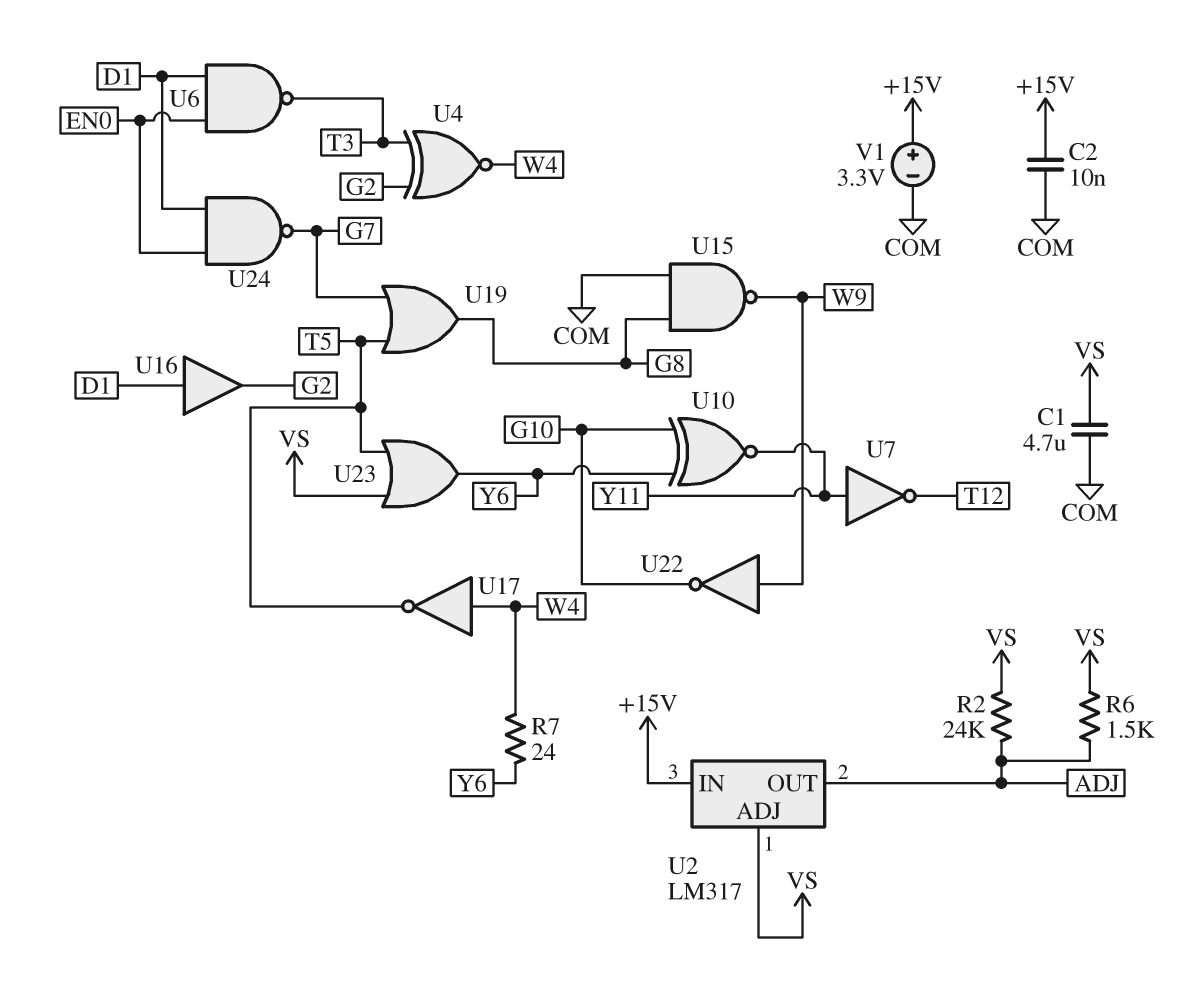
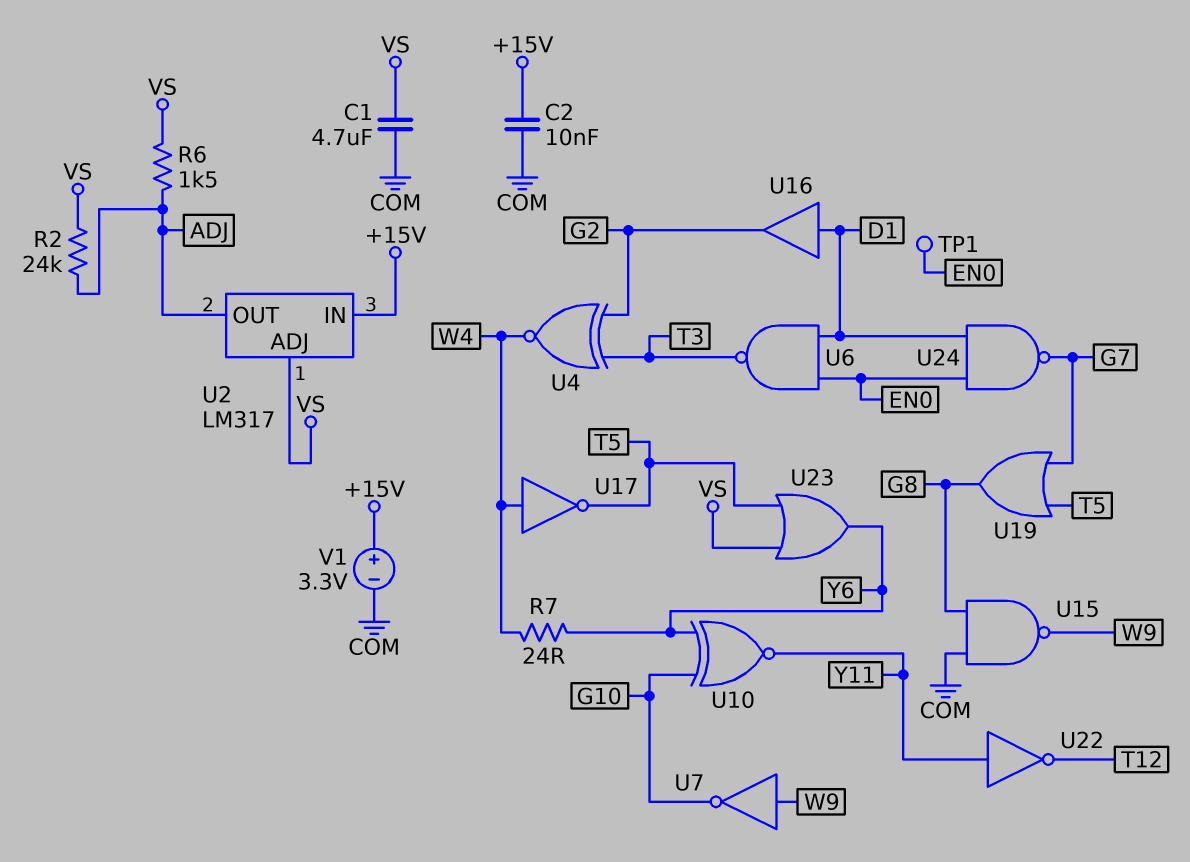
TP1: none -> test point (EN0)
U7: NOT (in Y11, out T12) -> NOT (in W9, out G10)
U22: NOT (in W9, out G10) -> NOT (in Y11, out T12)

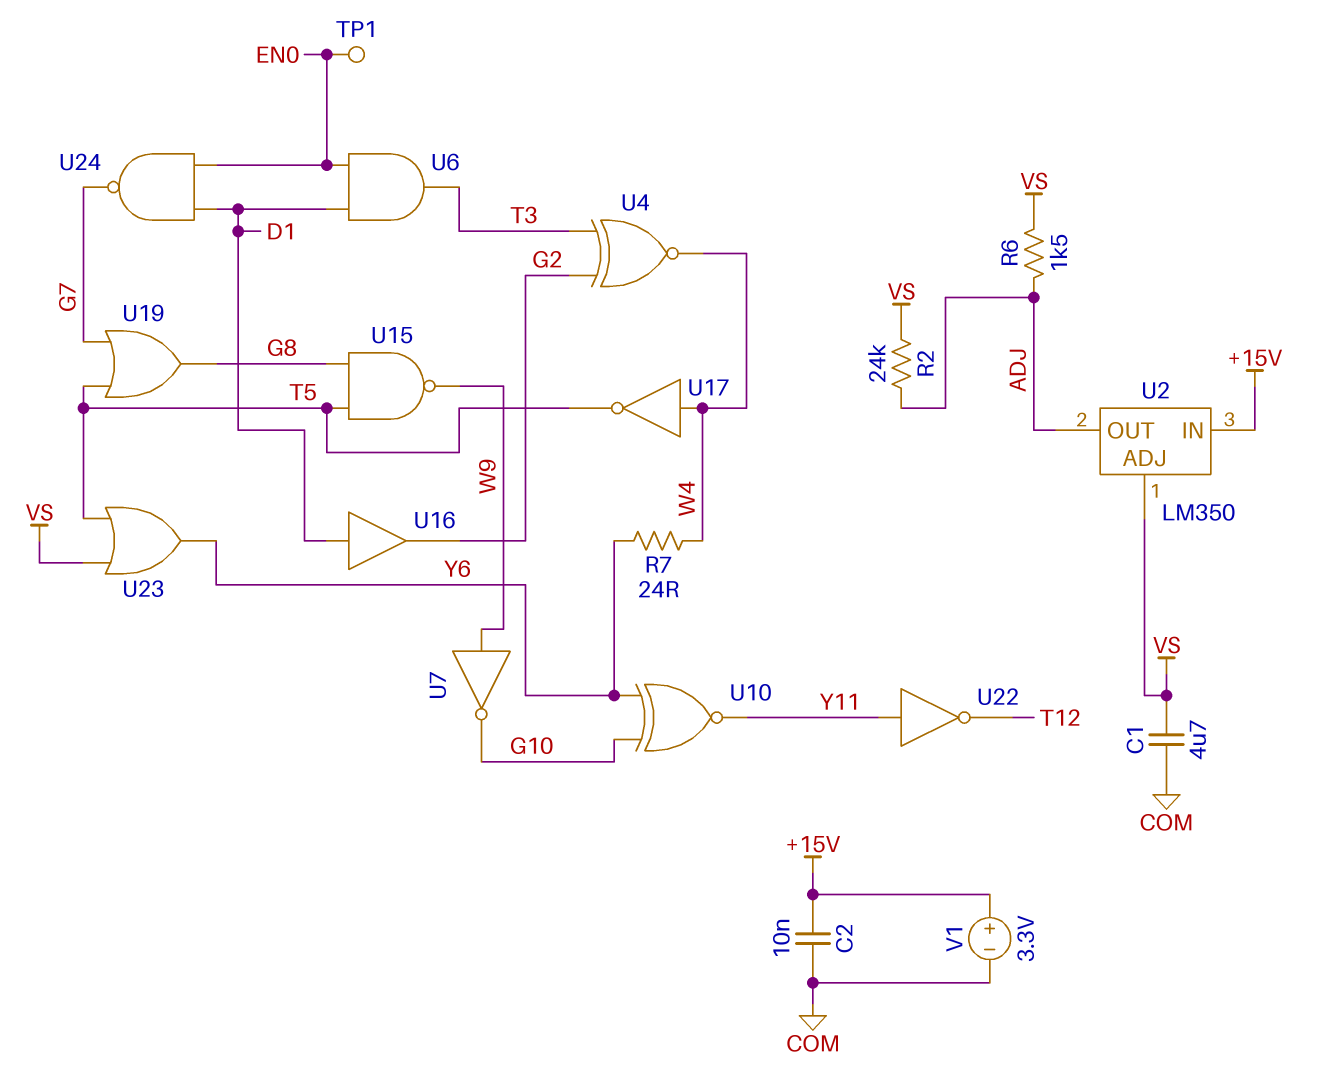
U2: LM317 -> LM350
U6: NAND (in D1, in EN0, out T3) -> AND (in D1, in EN0, out T3)
U15: NAND (in COM, in G8, out W9) -> NAND (in G8, in T5, out W9)

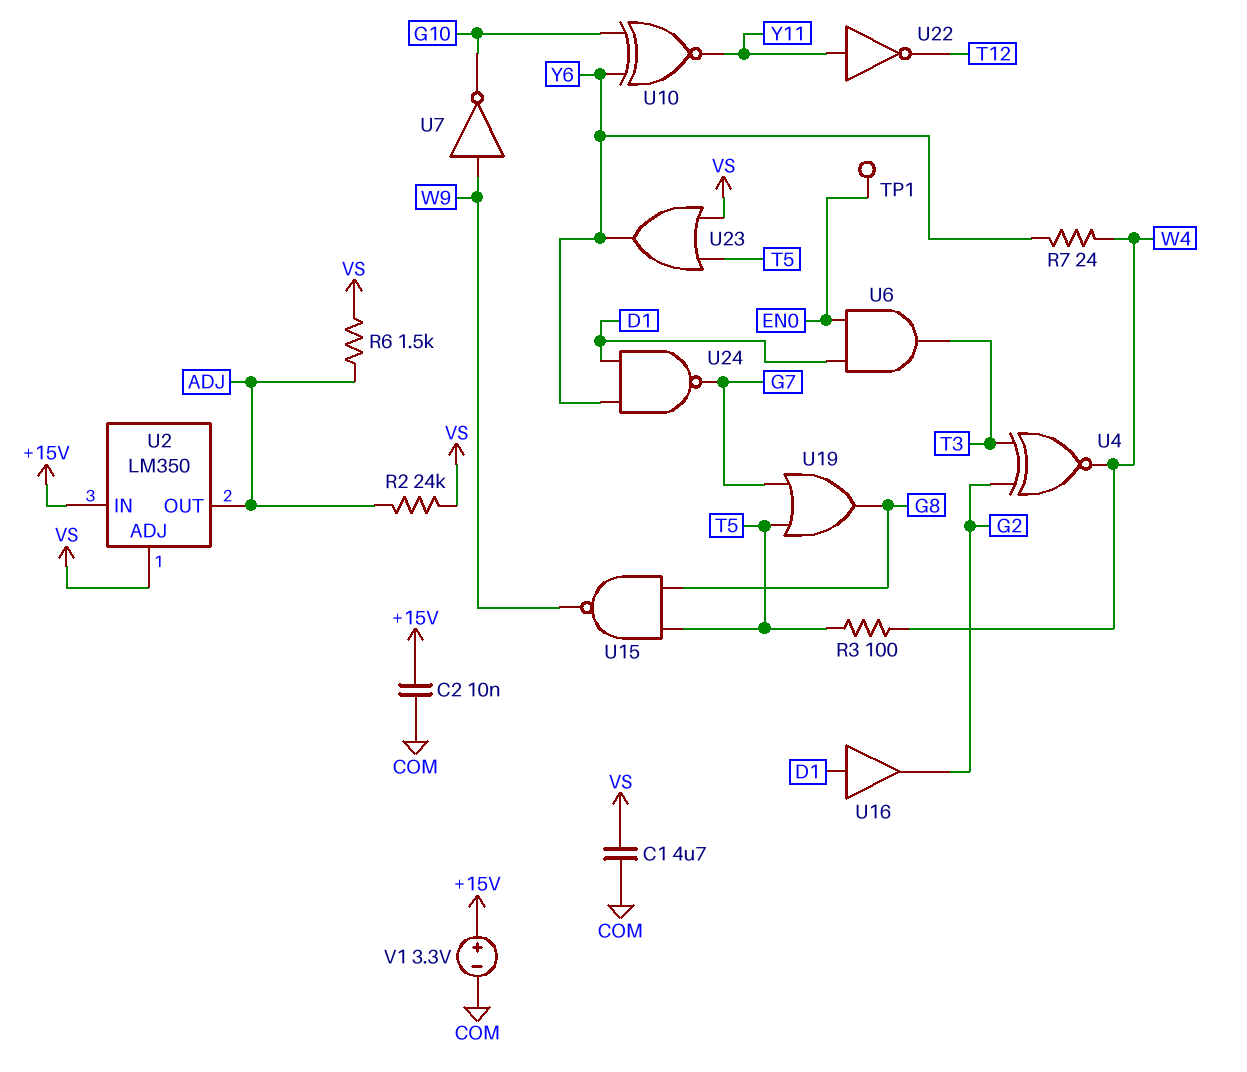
R3: none -> 100 (T5, W4)
U17: NOT (in W4, out T5) -> none
U24: NAND (in D1, in EN0, out G7) -> NAND (in D1, in Y6, out G7)

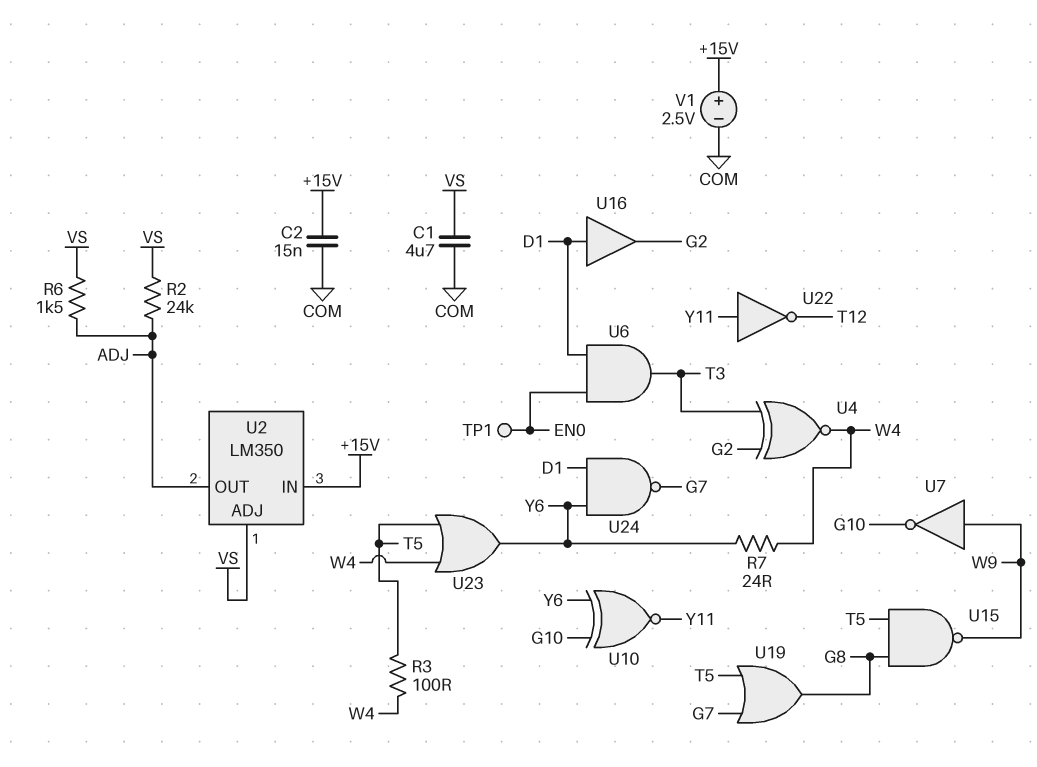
C2: 10nF (+15V, COM) -> 15nF (+15V, COM)
U23: OR (in T5, in VS, out Y6) -> OR (in T5, in W4, out Y6)
V1: 3.3V (plus +15V, minus COM) -> 2.5V (plus +15V, minus COM)

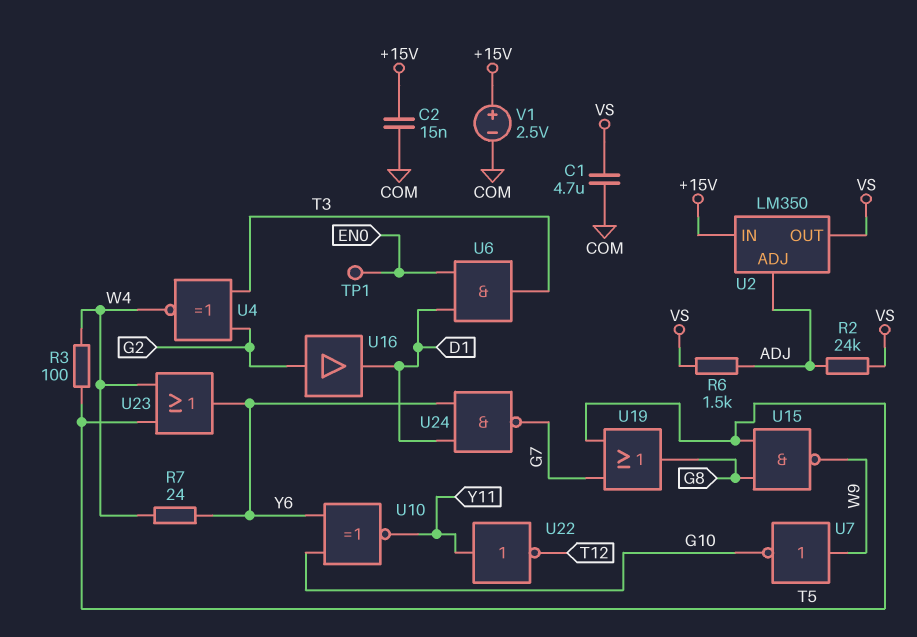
U2 pin ADJ: VS -> ADJ
U2 pin OUT: ADJ -> VS
U16: buffer (in D1, out G2) -> buffer (in G2, out D1)

